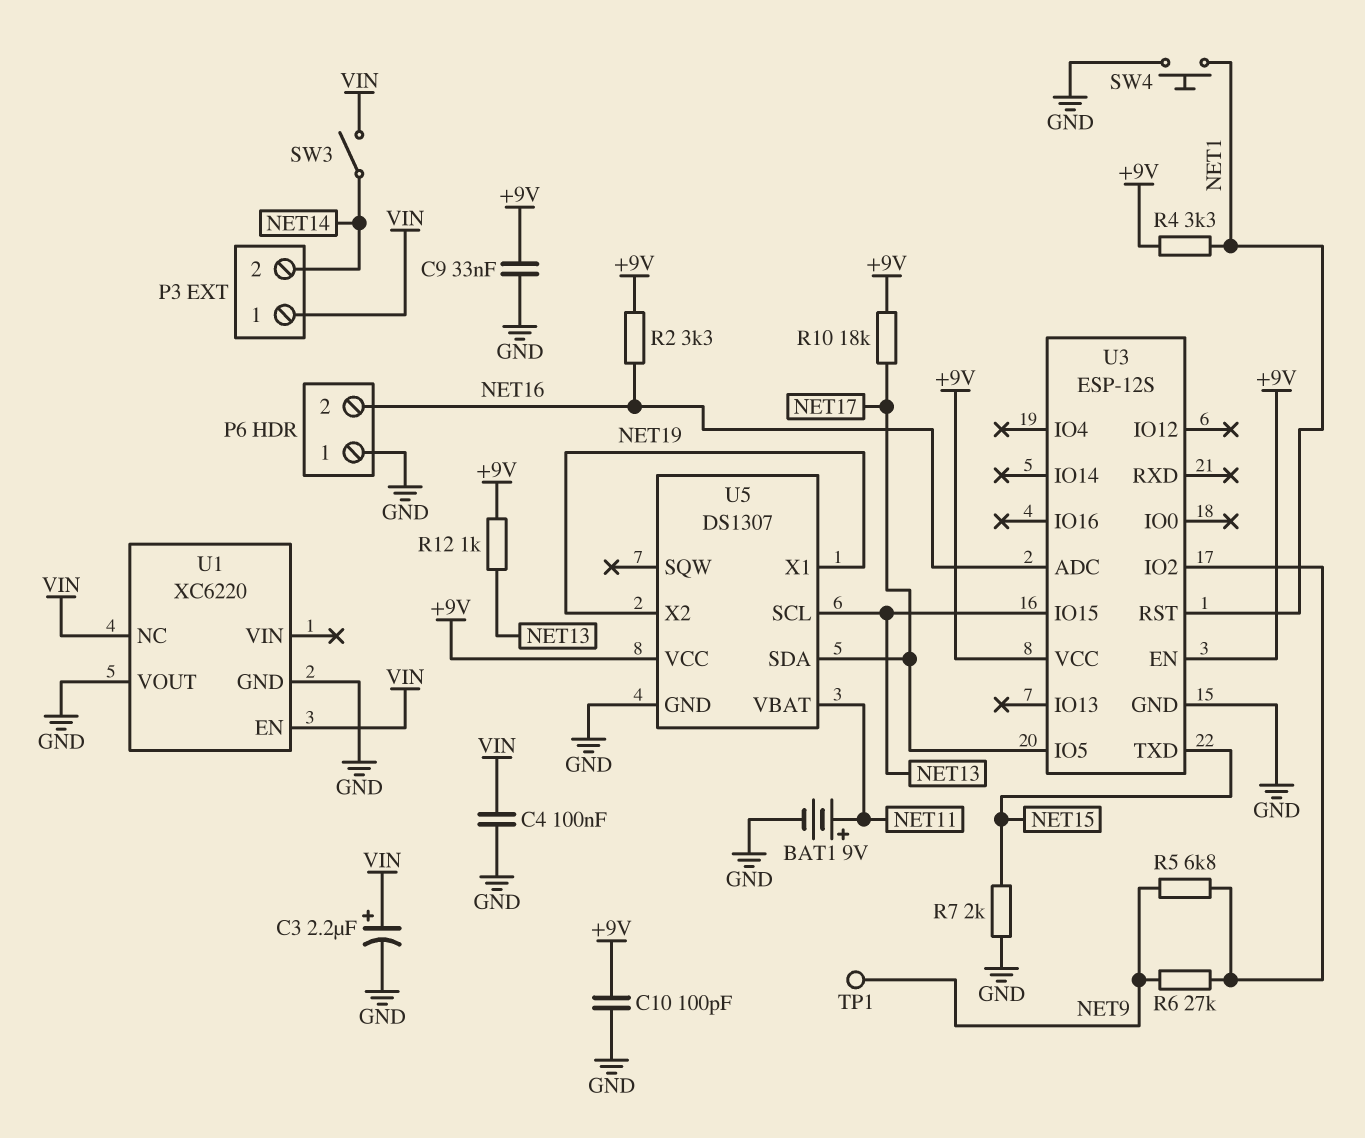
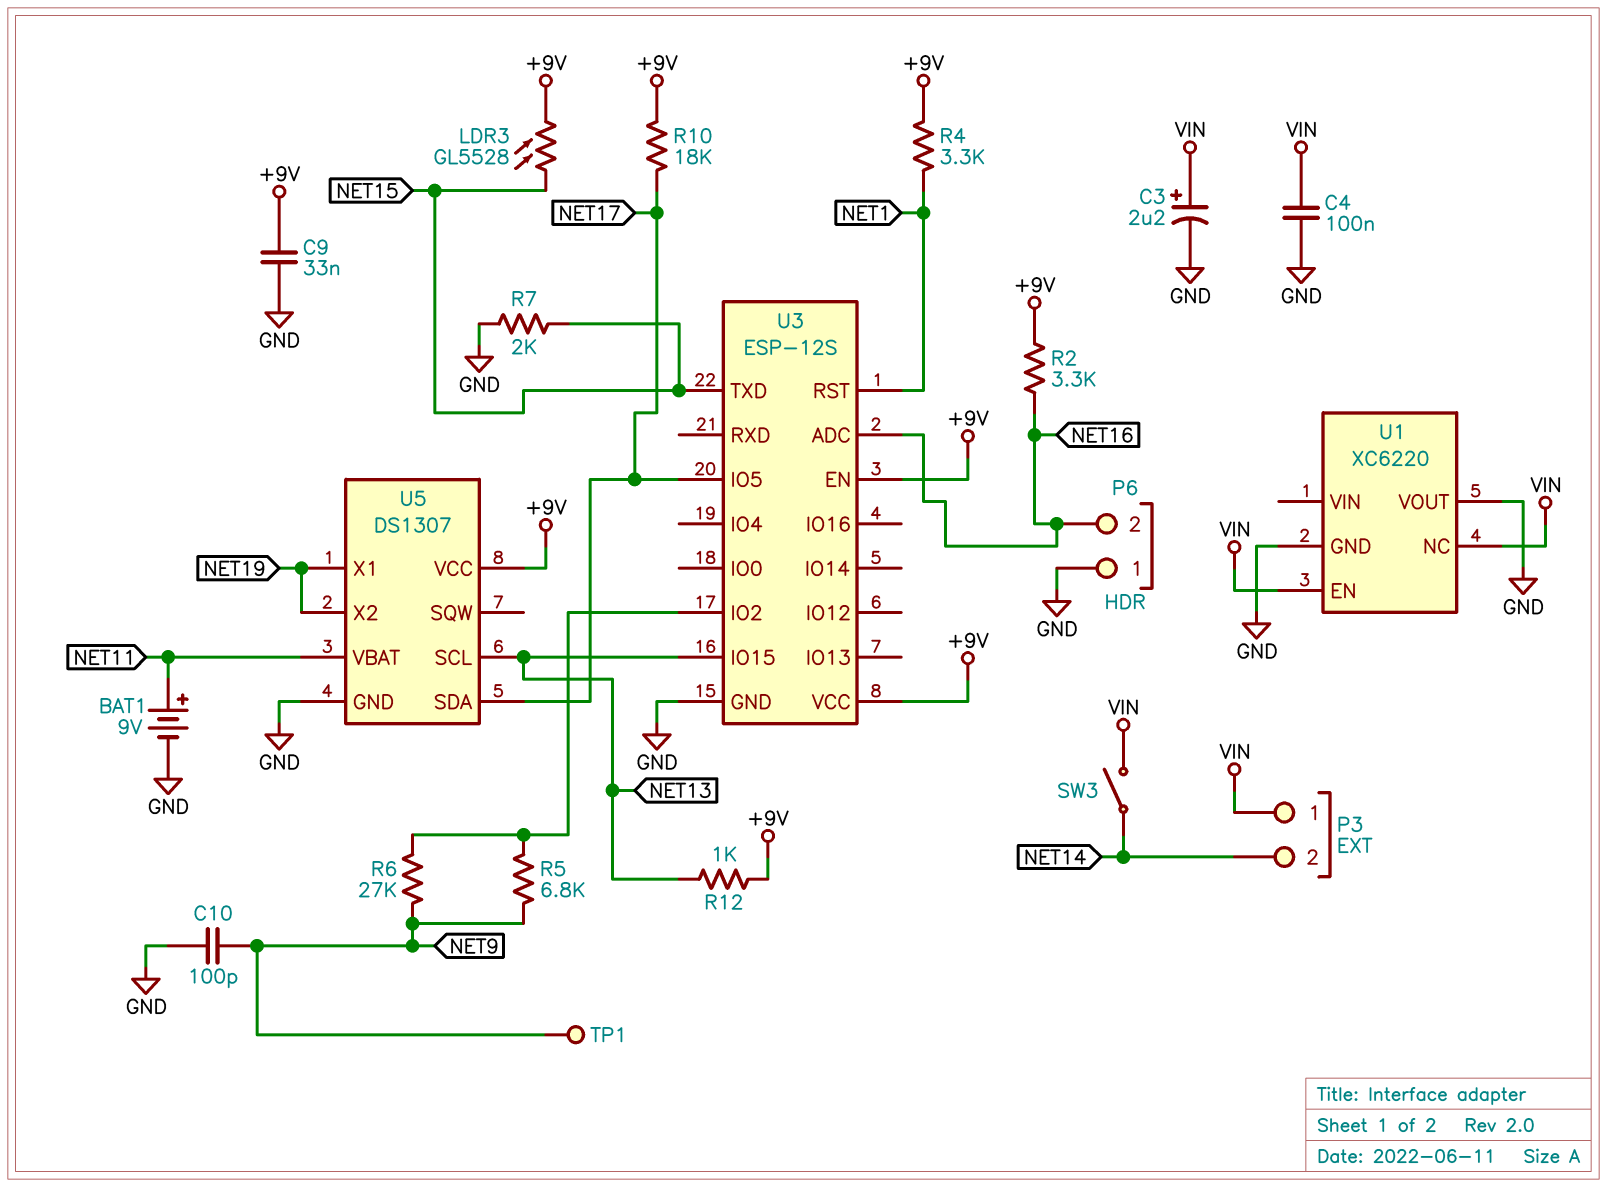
C10: 100pF (+9V, GND) -> 100pF (GND, NET9)
LDR3: none -> GL5528 (+9V, NET15)
SW4: button (GND, NET1) -> none

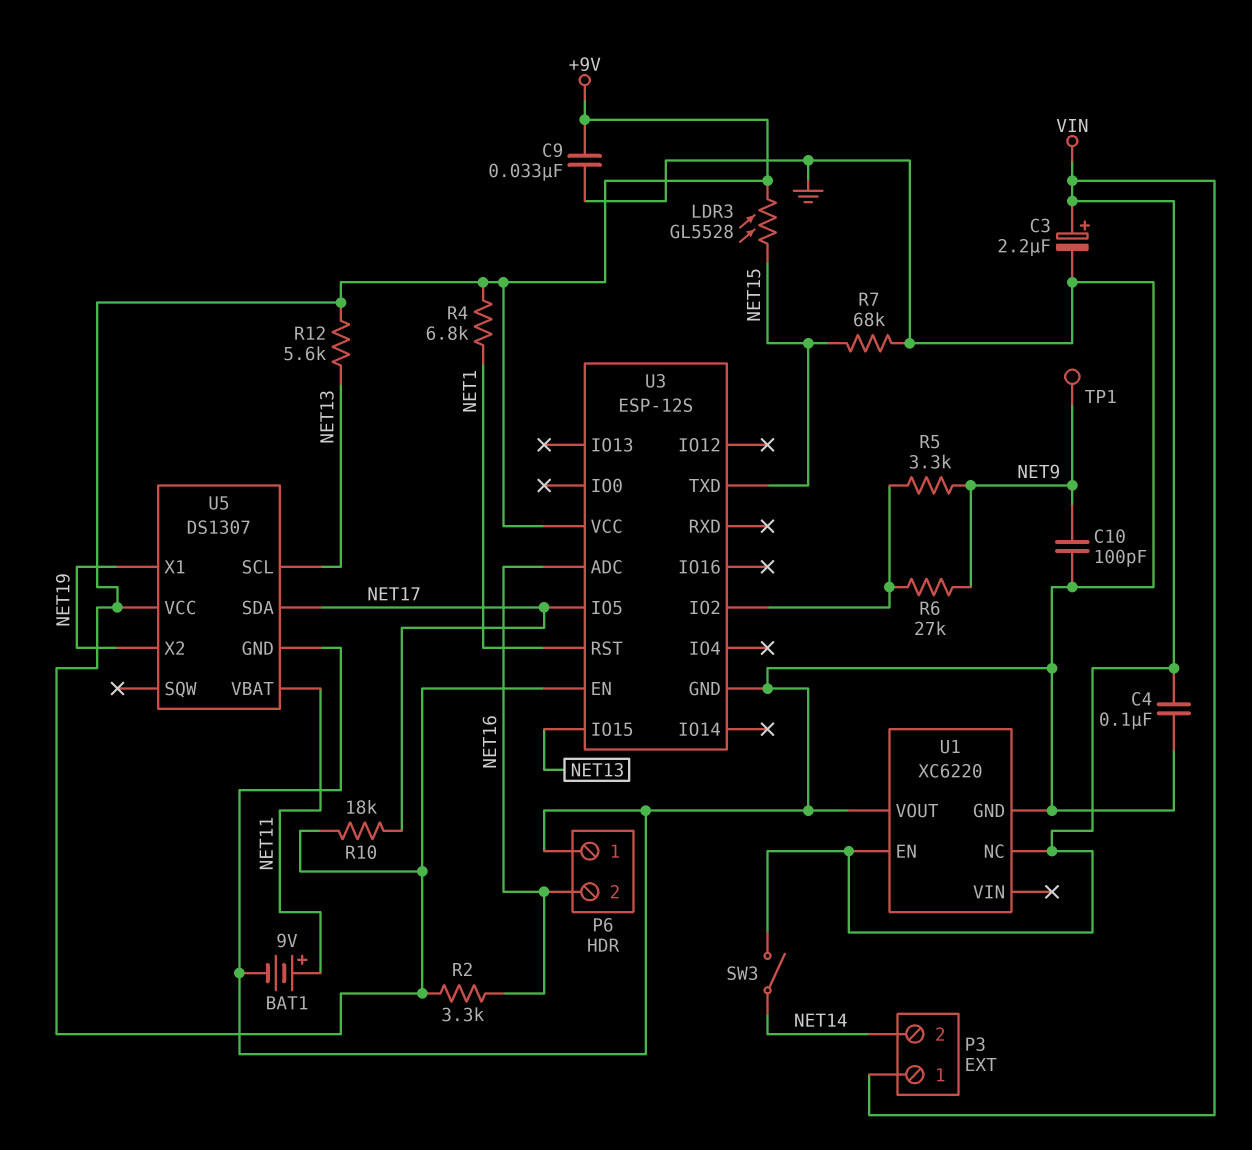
R4: 3.3k (+9V, NET1) -> 6.8k (+9V, NET1)
R5: 6.8k (NET9, U3/IO2) -> 3.3k (NET9, U3/IO2)
R7: 2k (GND, NET15) -> 68k (GND, NET15)
R12: 1k (+9V, NET13) -> 5.6k (+9V, NET13)

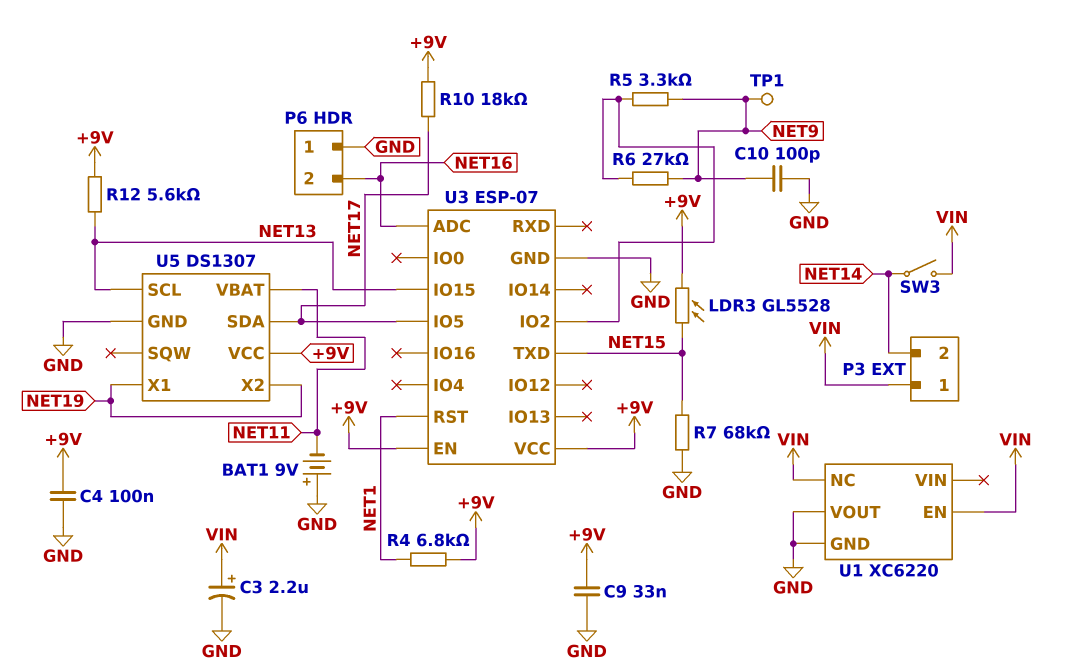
BAT1: 9V (plus NET11, minus GND) -> 9V (plus GND, minus NET11)
C4: 100nF (GND, VIN) -> 100nF (+9V, GND)
R2: 3.3k (+9V, NET16) -> none
U3: ESP-12S -> ESP-07

